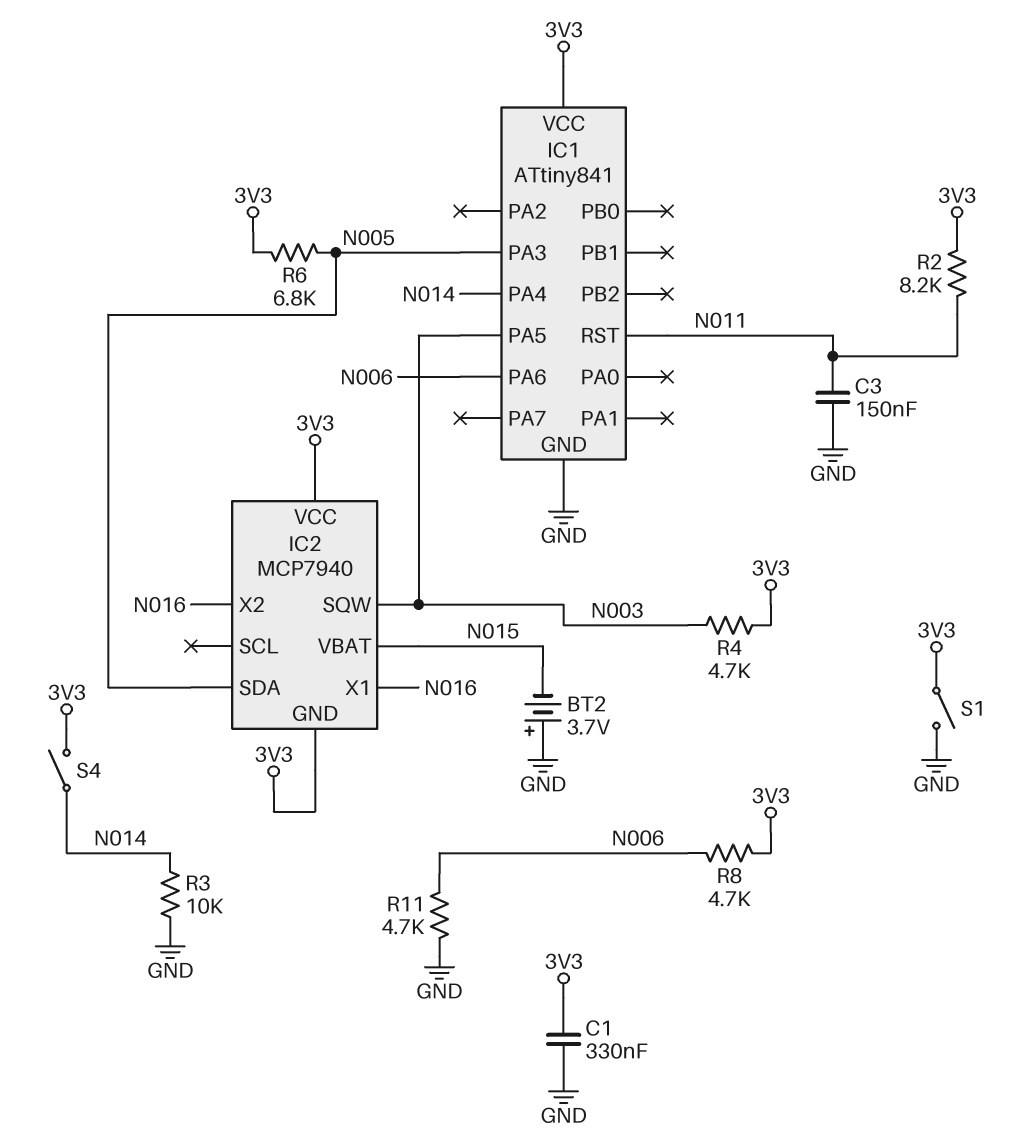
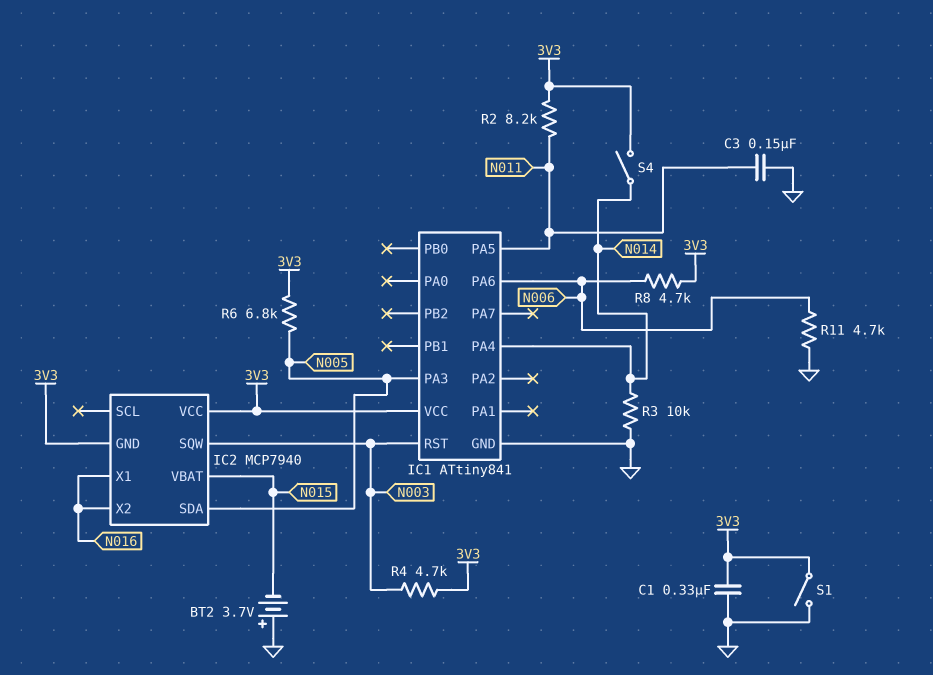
IC1 pin PA5: N003 -> N011
IC1 pin RST: N011 -> N003

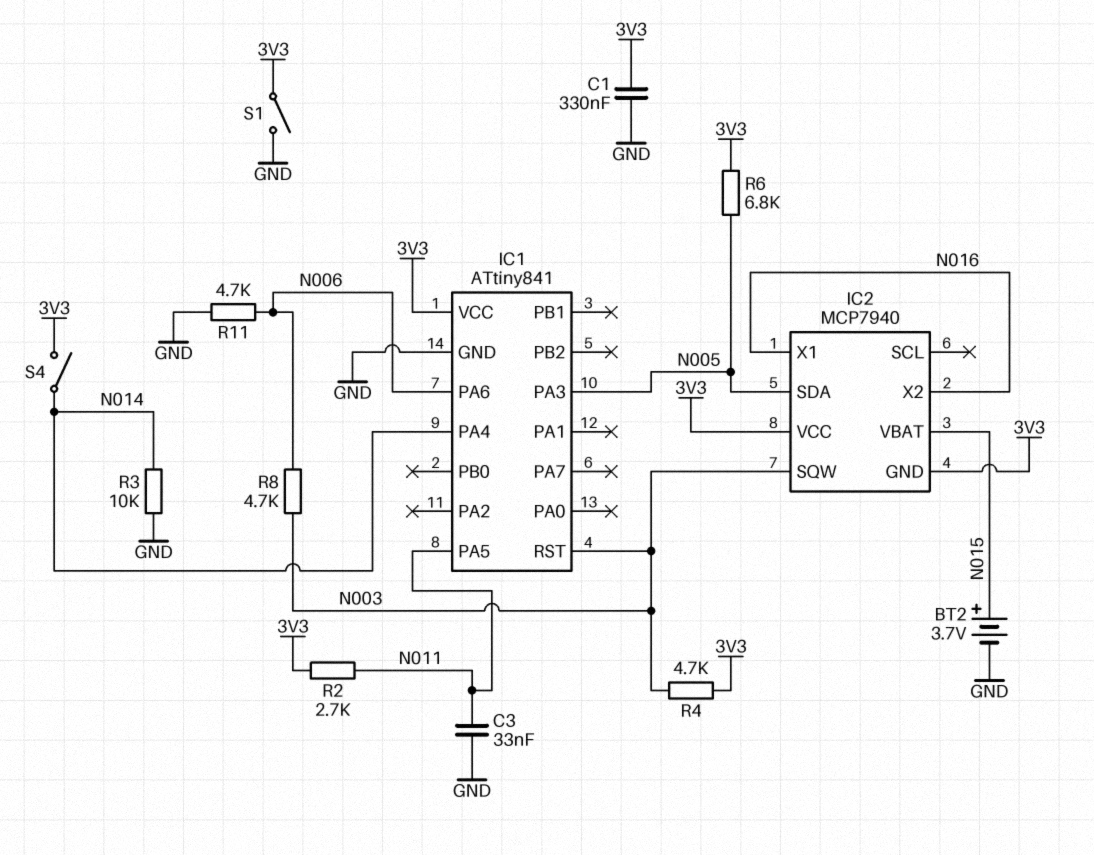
BT2: 3.7V (plus GND, minus N015) -> 3.7V (plus N015, minus GND)
C3: 150nF (GND, N011) -> 33nF (GND, N011)
R2: 8.2k (3V3, N011) -> 2.7k (3V3, N011)
R8: 4.7k (3V3, N006) -> 4.7k (N003, N006)

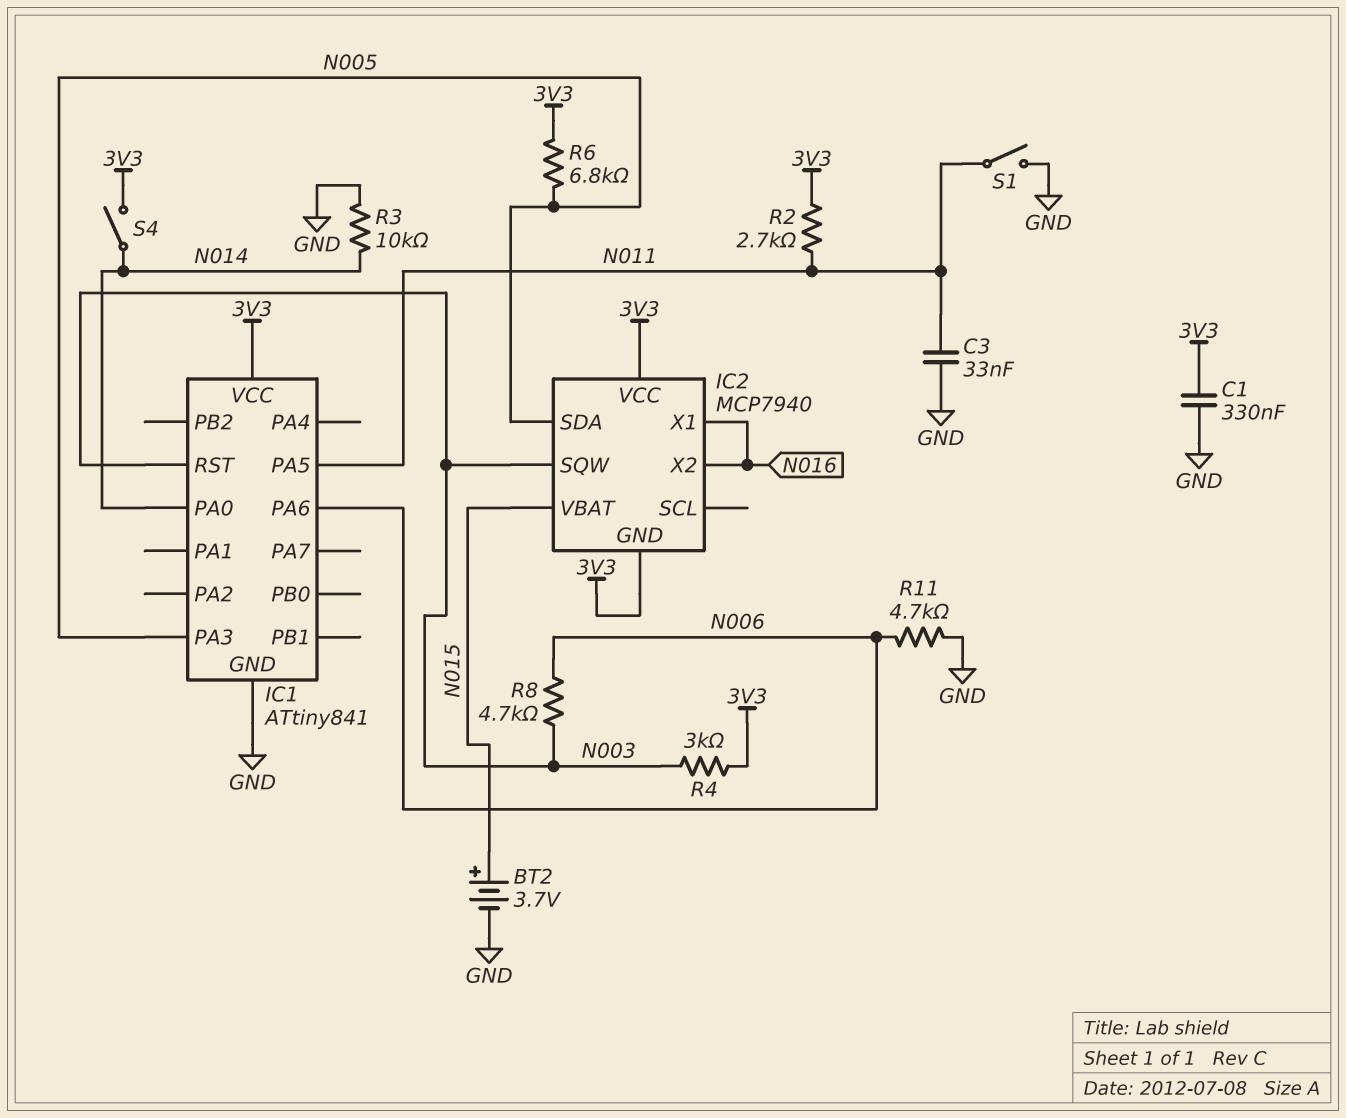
IC1 pin PA0: none -> N014
IC1 pin PA4: N014 -> none
R4: 4.7k (3V3, N003) -> 3k (3V3, N003)
S1: switch (3V3, GND) -> switch (GND, N011)

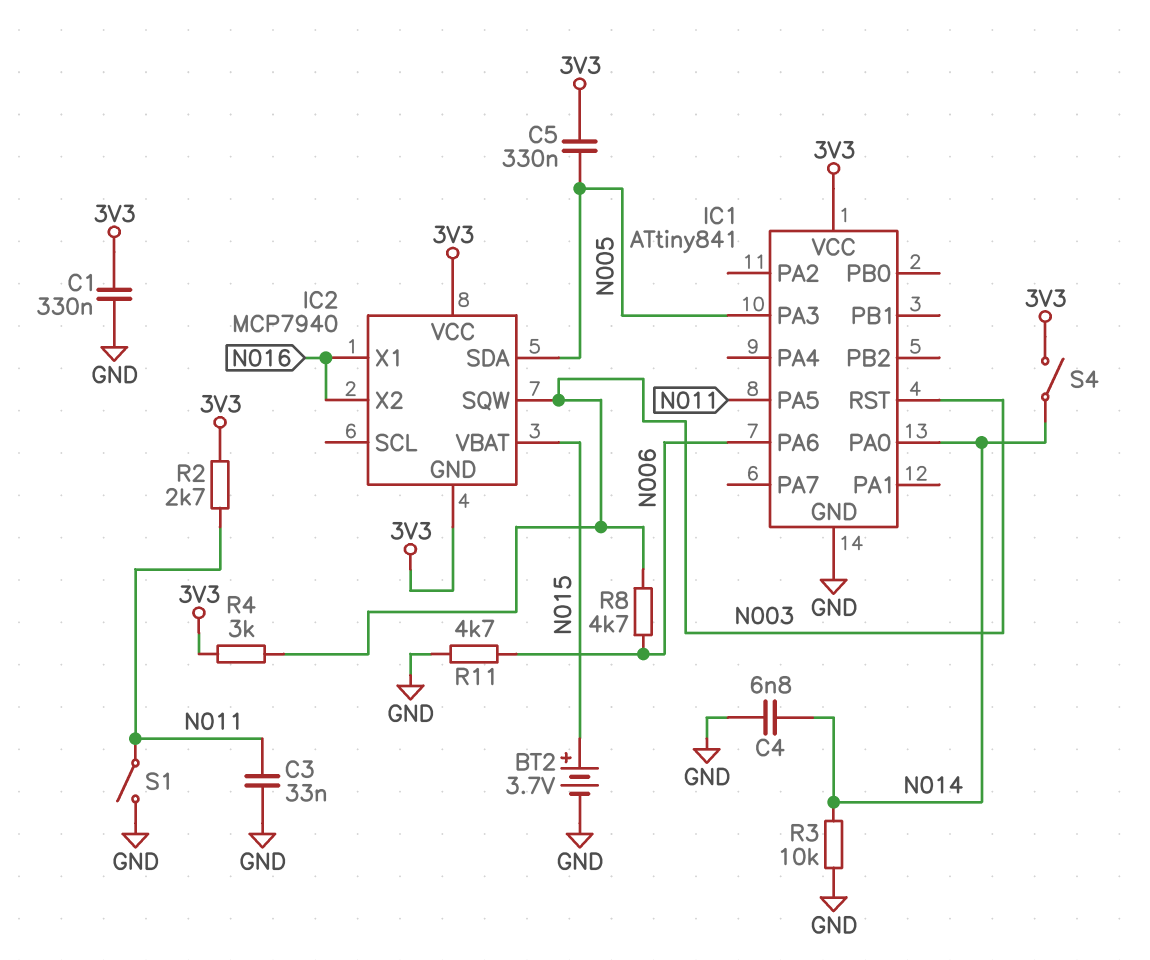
C4: none -> 6.8nF (GND, N014)
C5: none -> 330nF (3V3, N005)
R6: 6.8k (3V3, N005) -> none

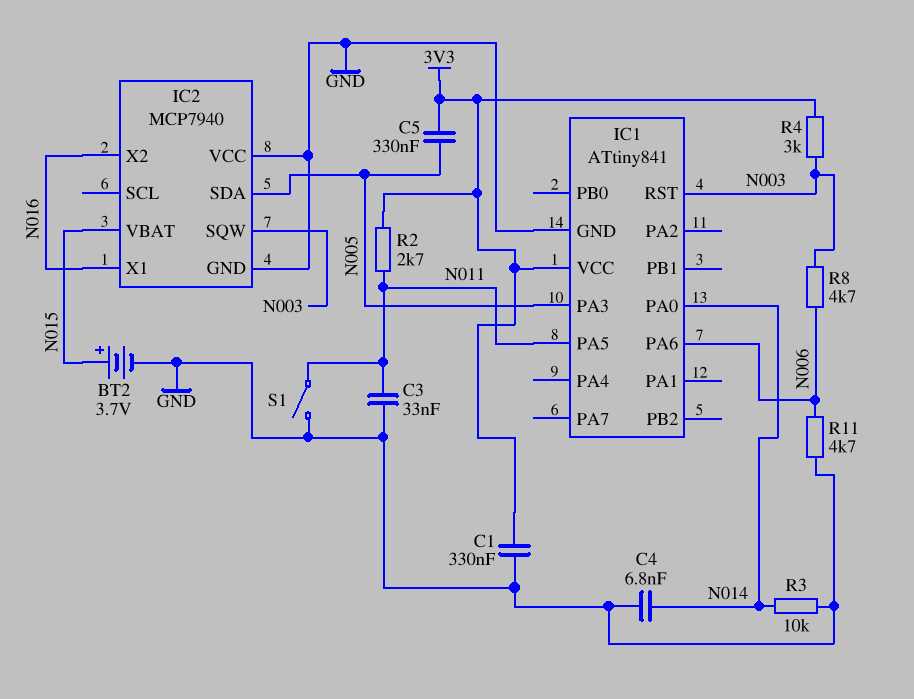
IC2 pin GND: 3V3 -> GND
IC2 pin VCC: 3V3 -> GND
S4: switch (3V3, N014) -> none

